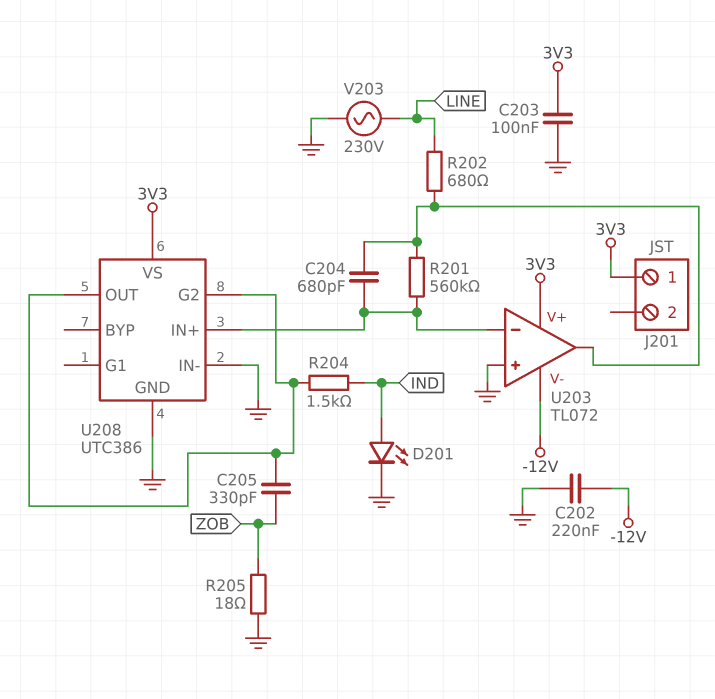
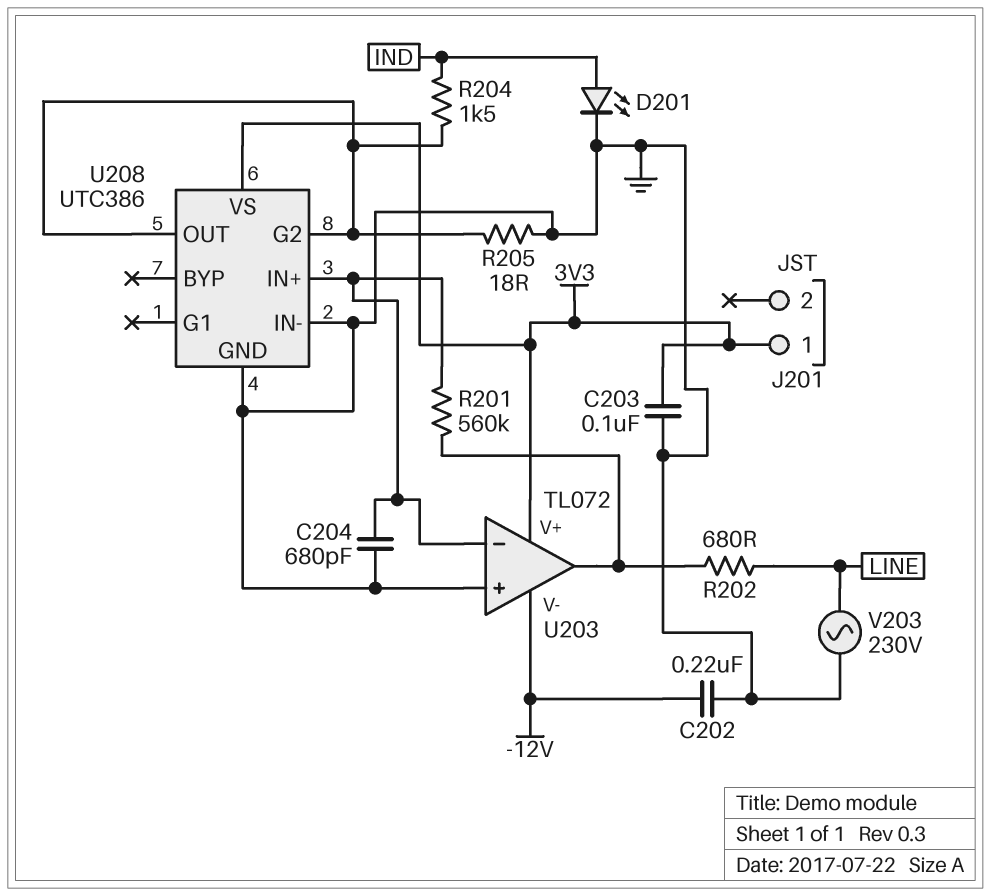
C204: 680pF (U203/in-, U203/out) -> 680pF (GND, U203/in-)
C205: 330pF (U208/G2, ZOB) -> none
R205: 18 (GND, ZOB) -> 18 (GND, U208/G2)

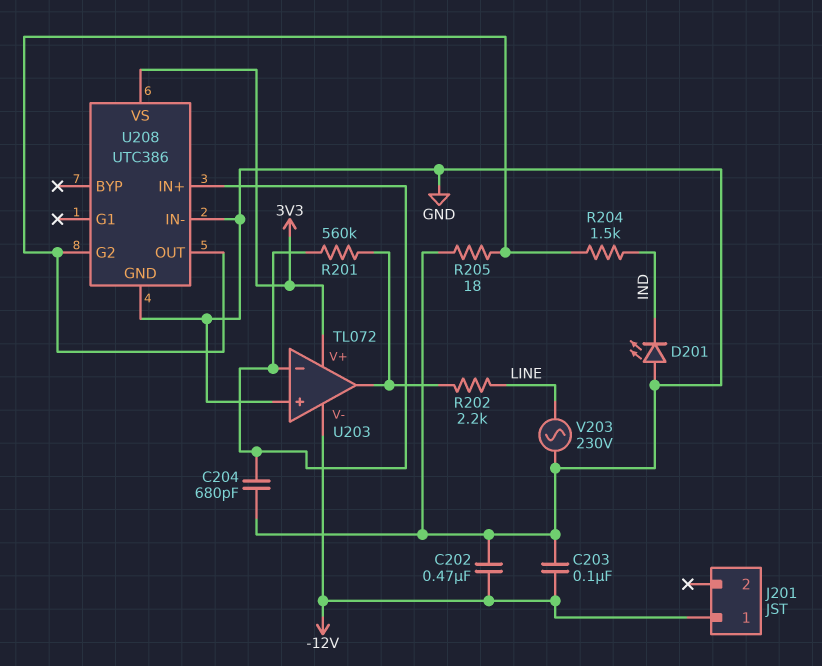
C202: 220nF (-12V, GND) -> 470nF (-12V, GND)
C203: 100nF (3V3, GND) -> 100nF (-12V, GND)
D201: LED (A IND, K GND) -> LED (A GND, K IND)
J201 pin 1: 3V3 -> -12V
R202: 680 (LINE, U203/out) -> 2.2k (LINE, U203/out)

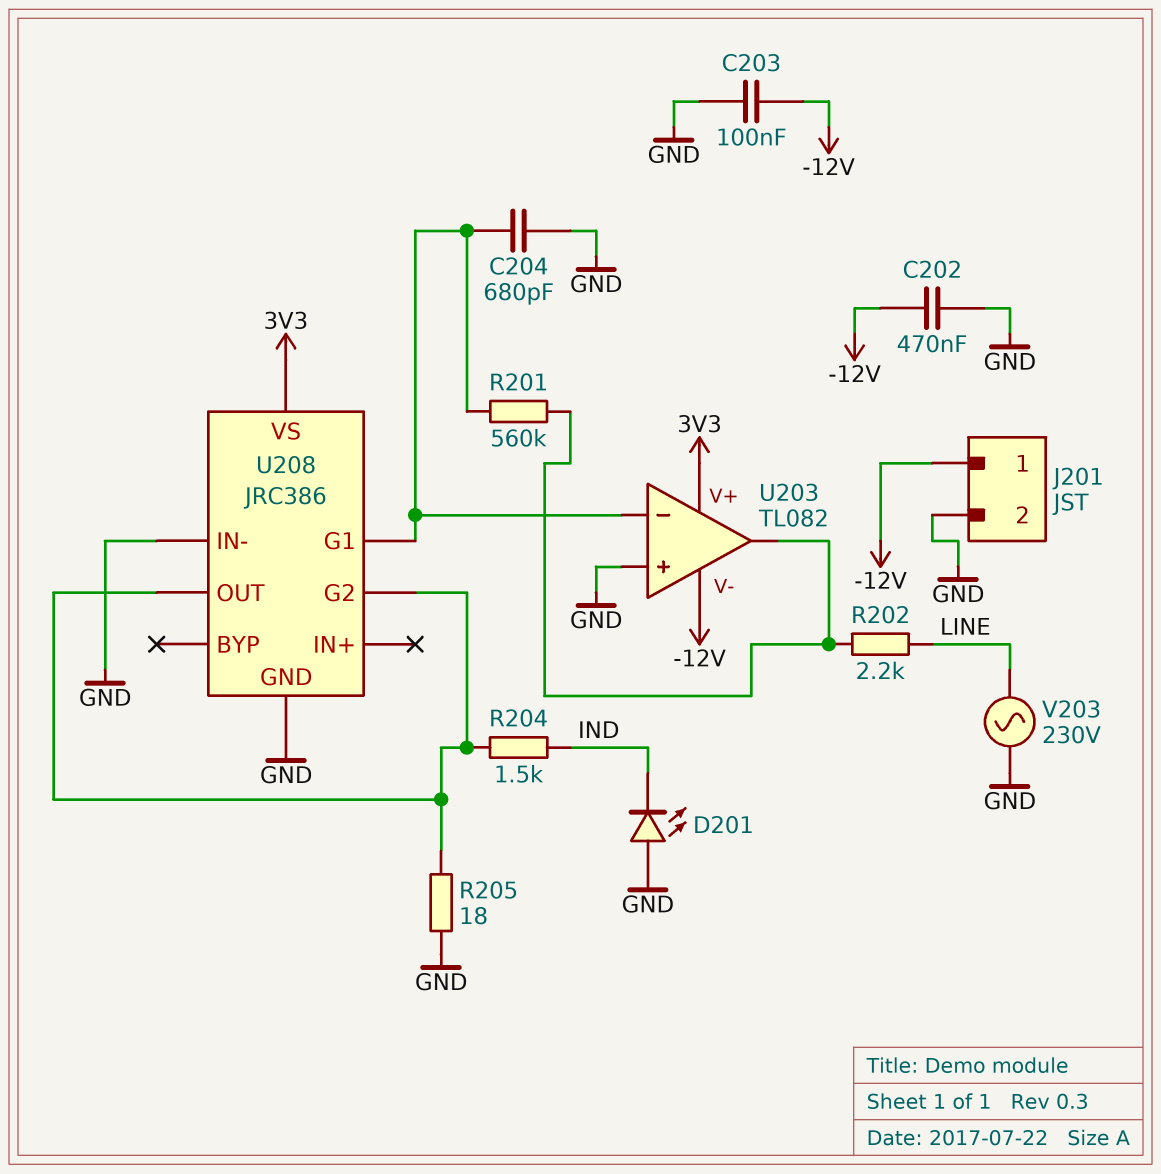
J201 pin 2: none -> GND
U203: TL072 -> TL082
U208: UTC386 -> JRC386
U208 pin G1: none -> U203/in-
U208 pin IN+: U203/in- -> none

